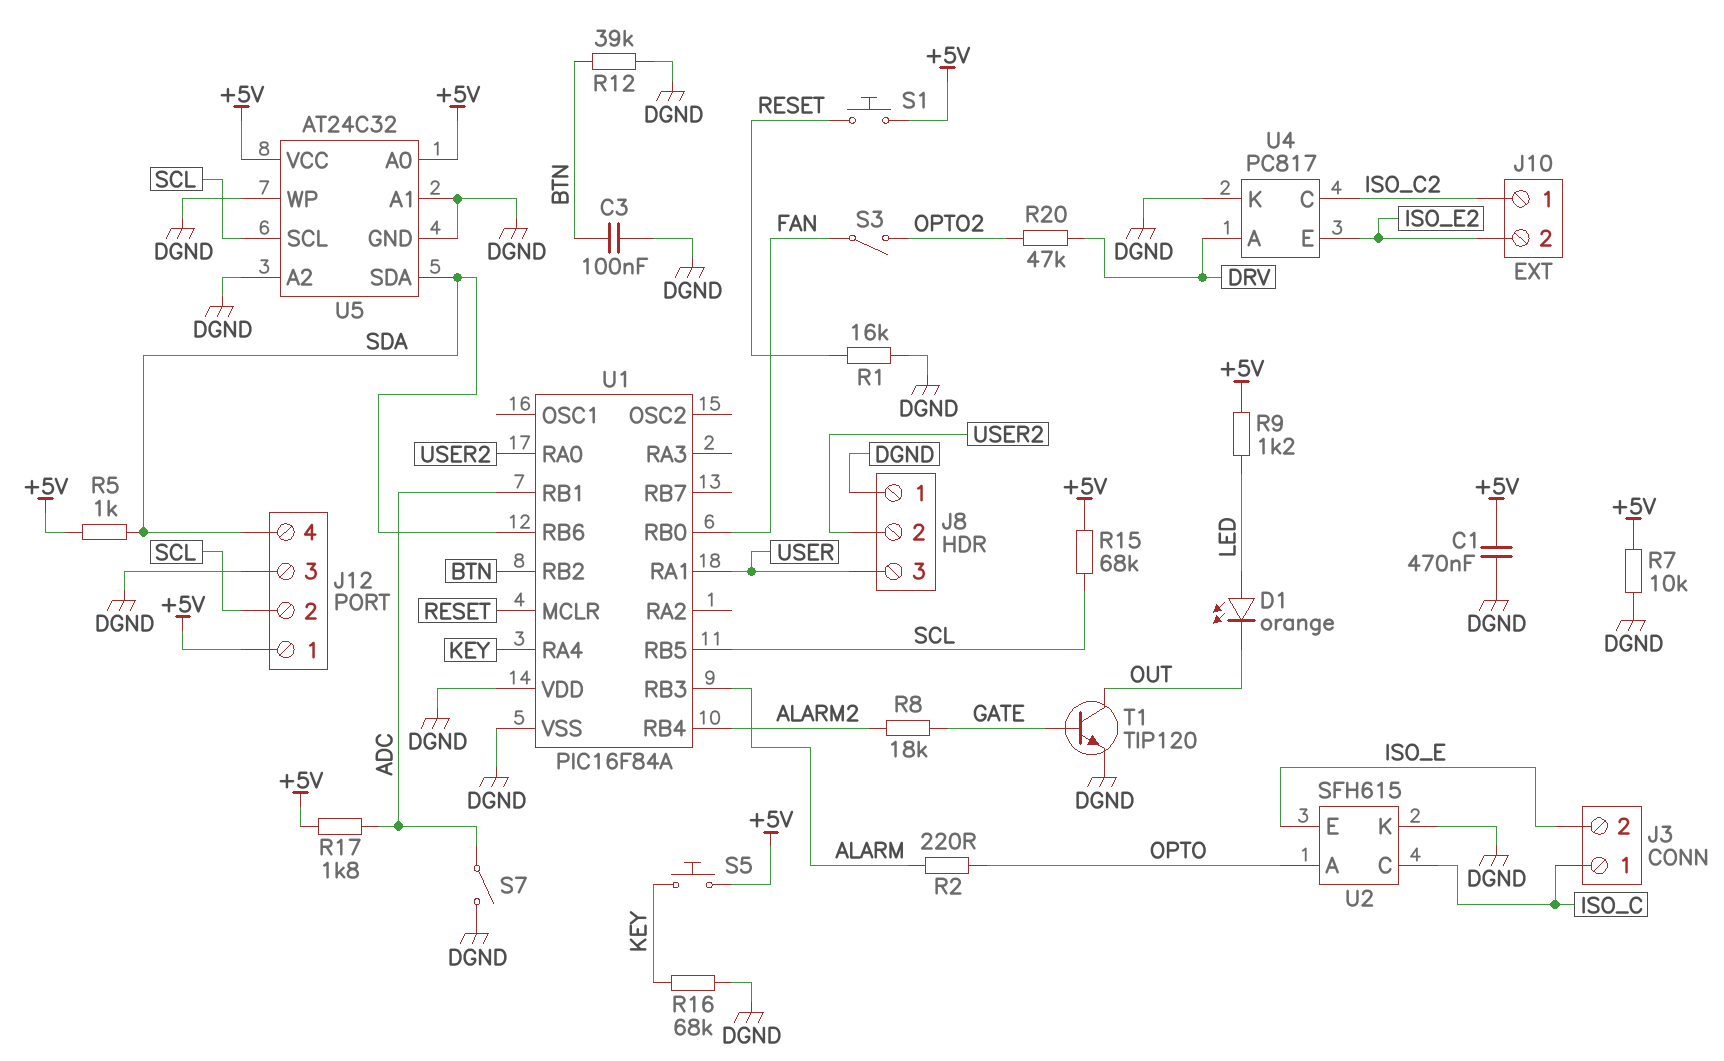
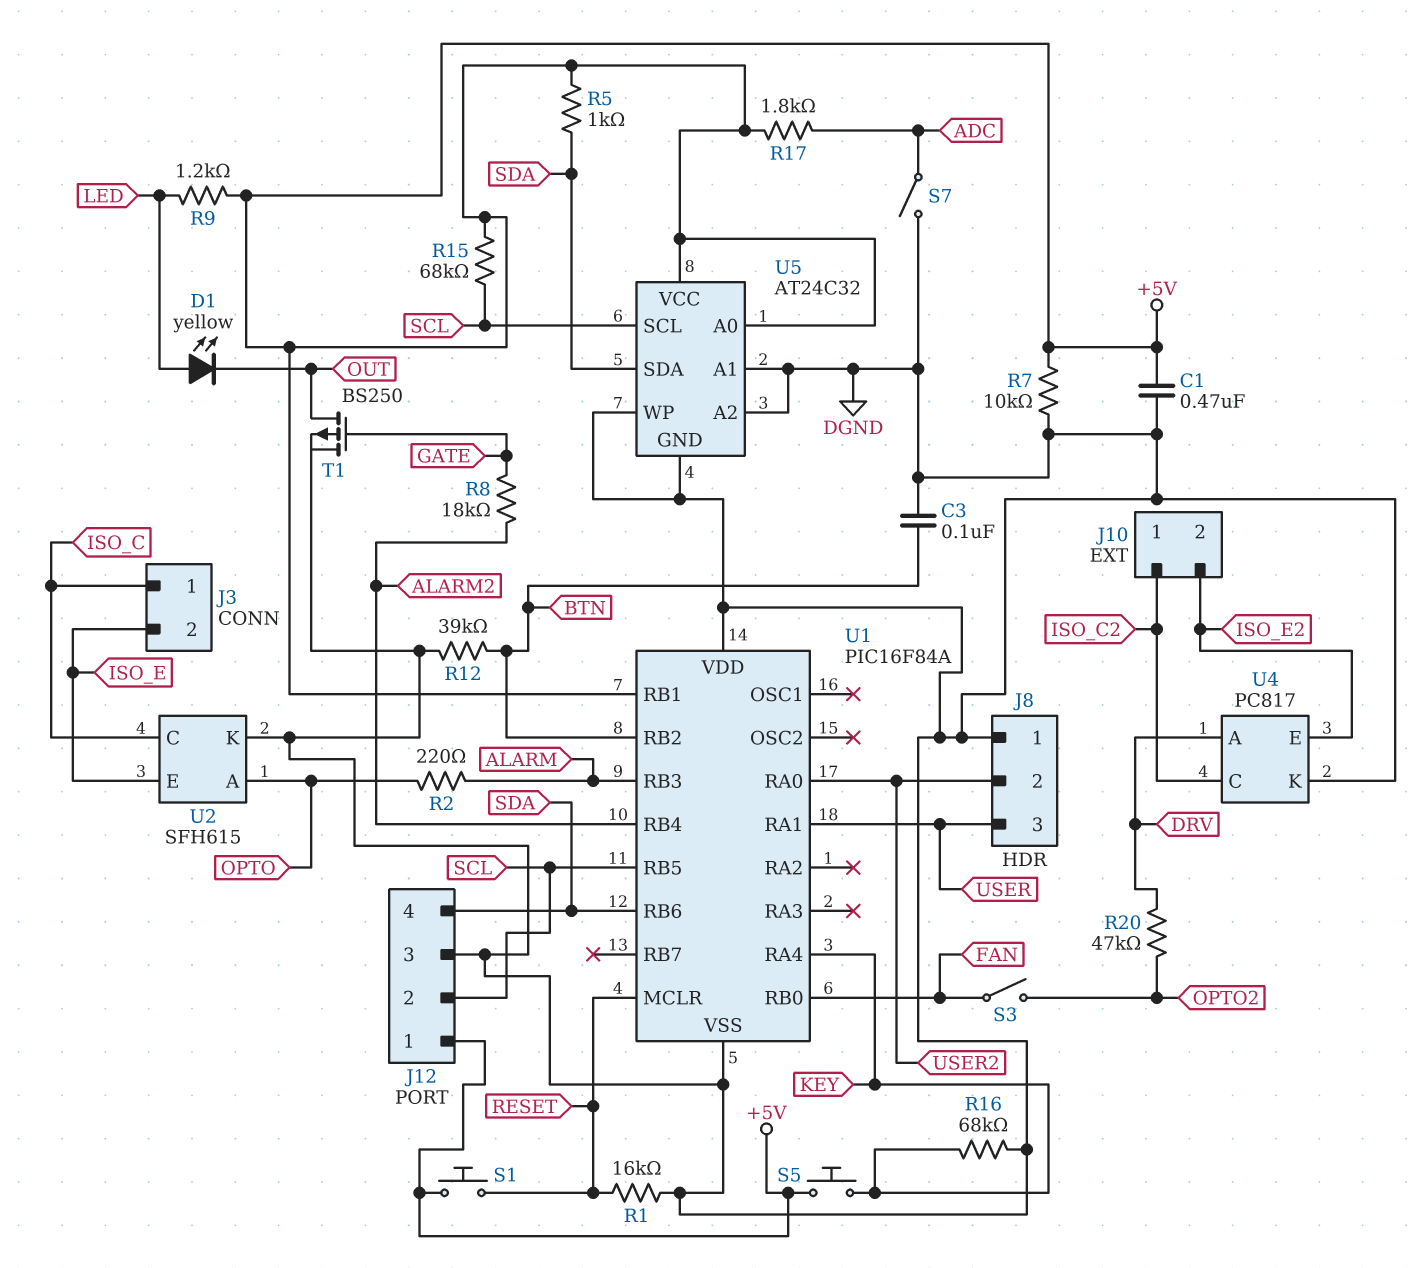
D1: LED orange (A LED, K OUT) -> LED yellow (A LED, K OUT)
T1: NPN TIP120 (B GATE, C OUT, E DGND) -> PMOS BS250 (G GATE, D OUT, S DGND)
U1 pin RB1: ADC -> +5V

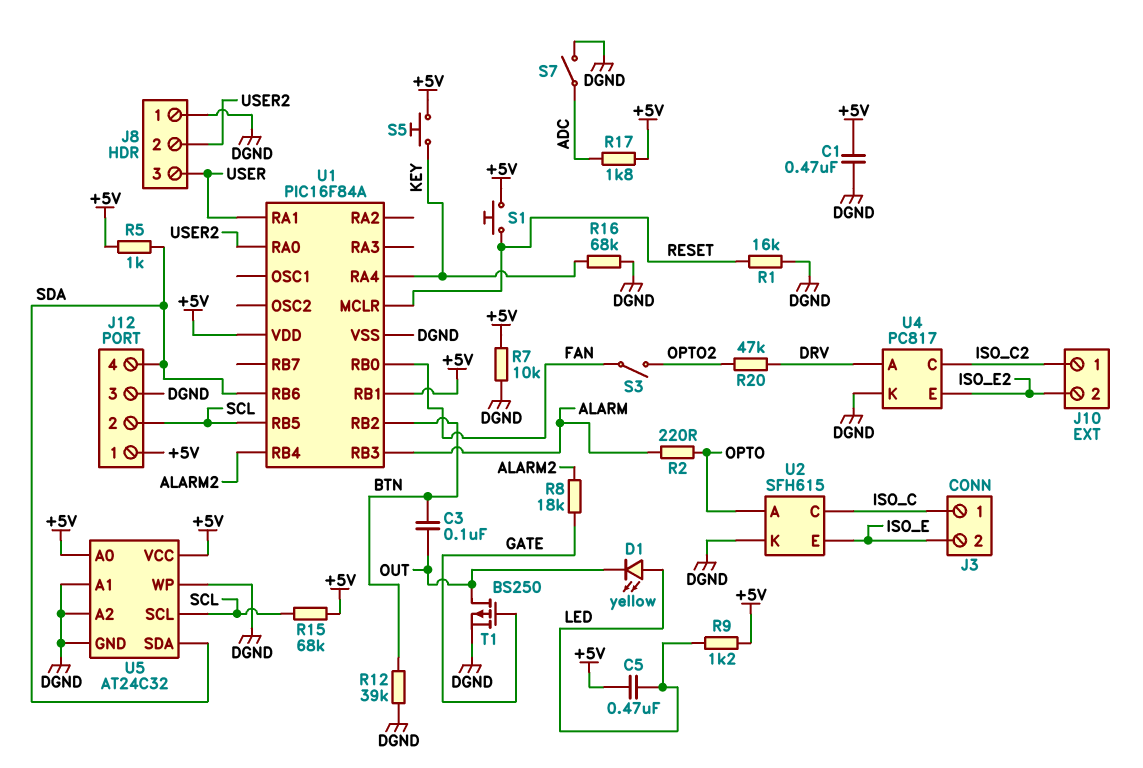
C3: 100nF (BTN, DGND) -> 100nF (BTN, OUT)
C5: none -> 470nF (+5V, LED)
U1 pin VDD: DGND -> +5V

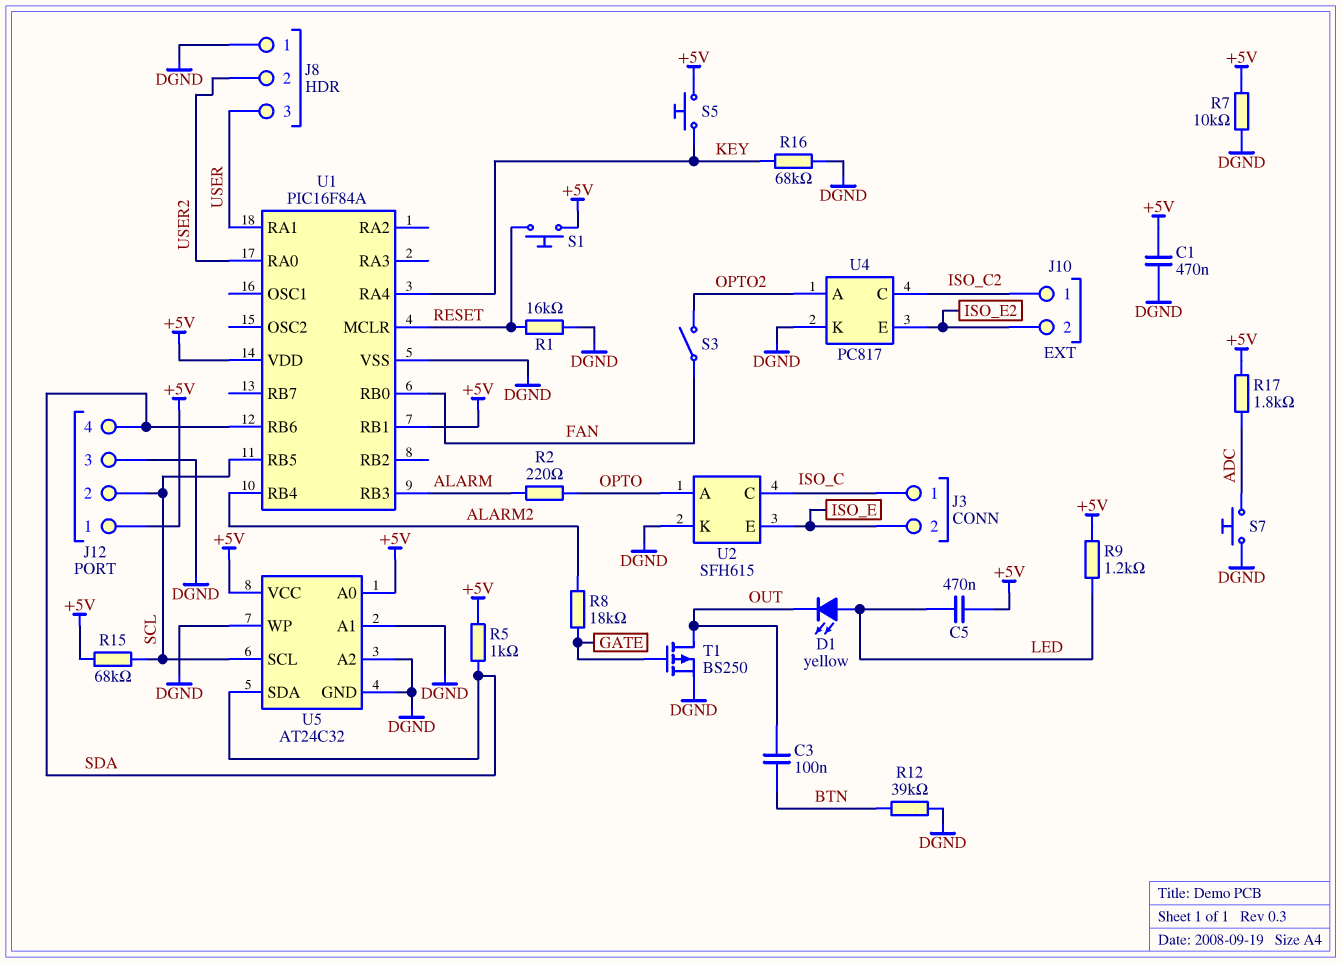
R20: 47k (DRV, OPTO2) -> none
S7: switch (ADC, DGND) -> button (ADC, DGND)
U1 pin RB2: BTN -> none
U4 pin A: DRV -> OPTO2

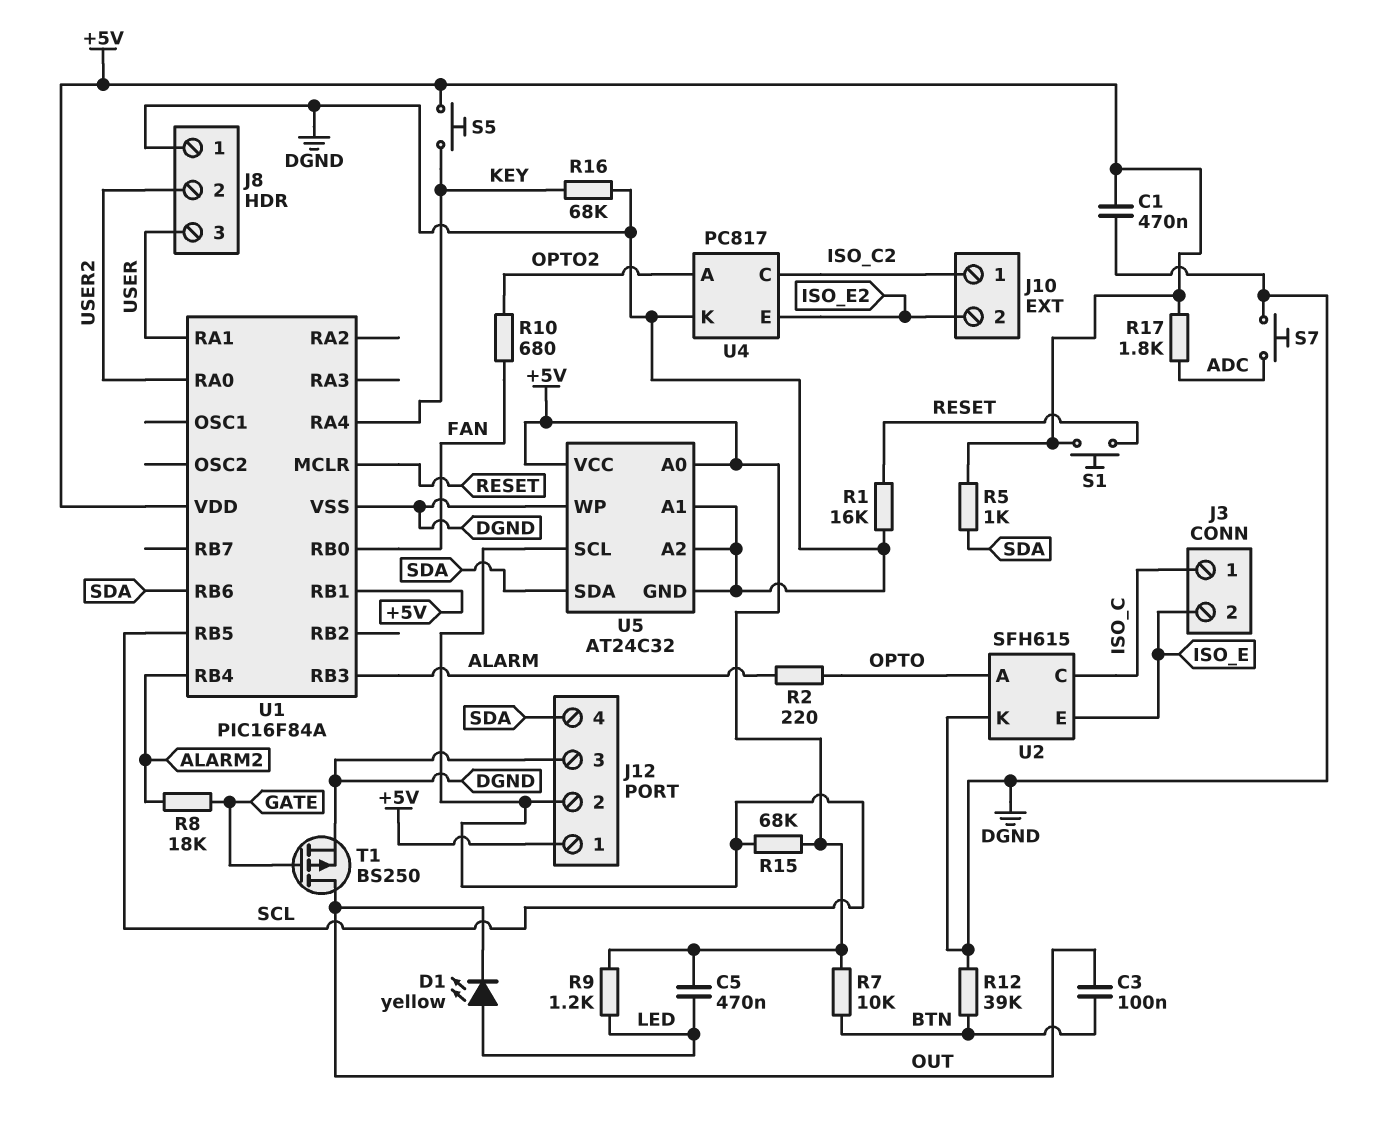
R7: 10k (+5V, DGND) -> 10k (+5V, BTN)
R10: none -> 680 (FAN, OPTO2)
S3: switch (FAN, OPTO2) -> none

